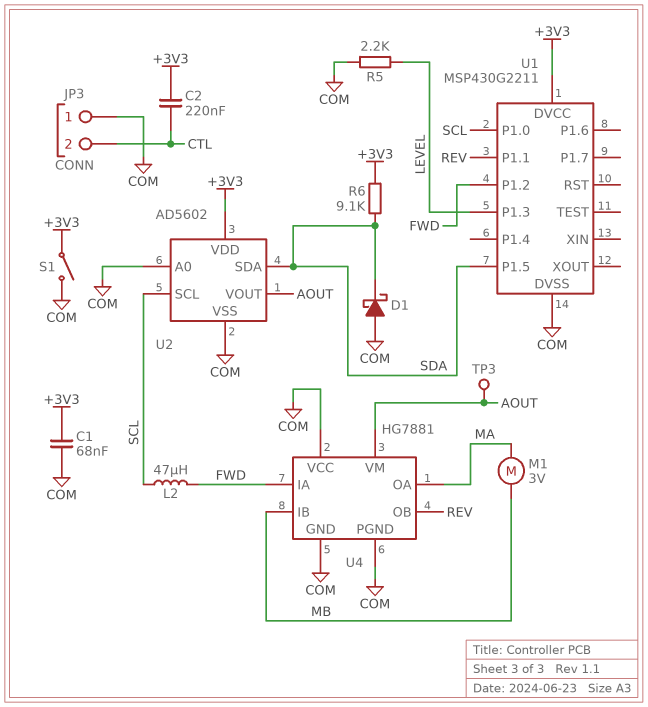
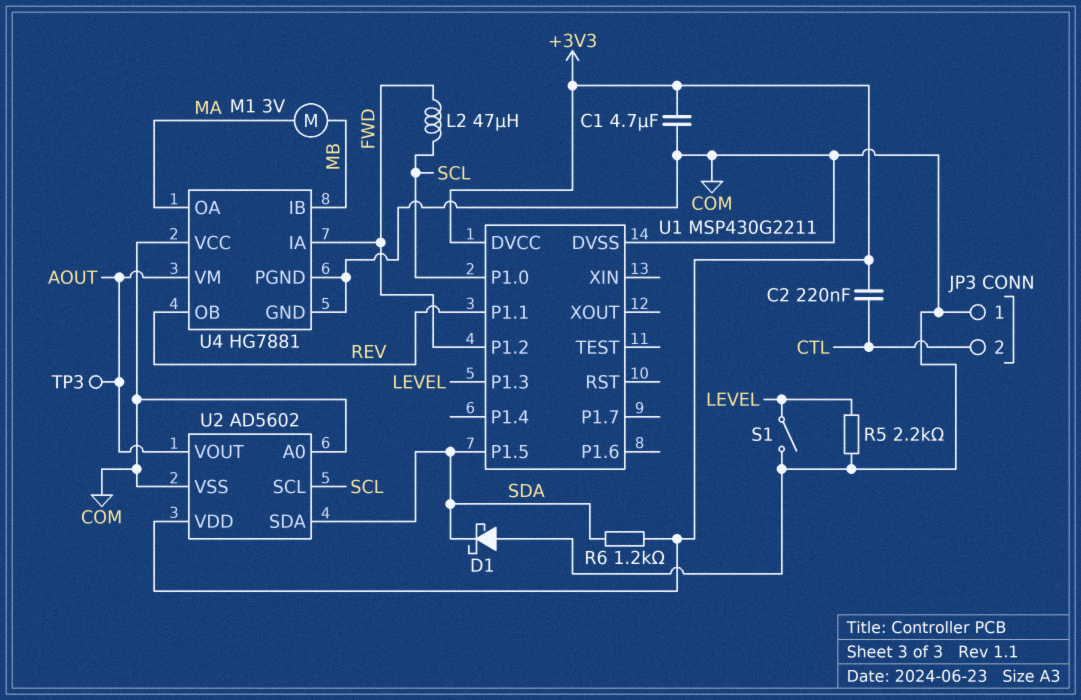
C1: 68nF (+3V3, COM) -> 4.7uF (+3V3, COM)
R6: 9.1k (+3V3, SDA) -> 1.2k (+3V3, SDA)
S1: switch (+3V3, COM) -> switch (COM, LEVEL)

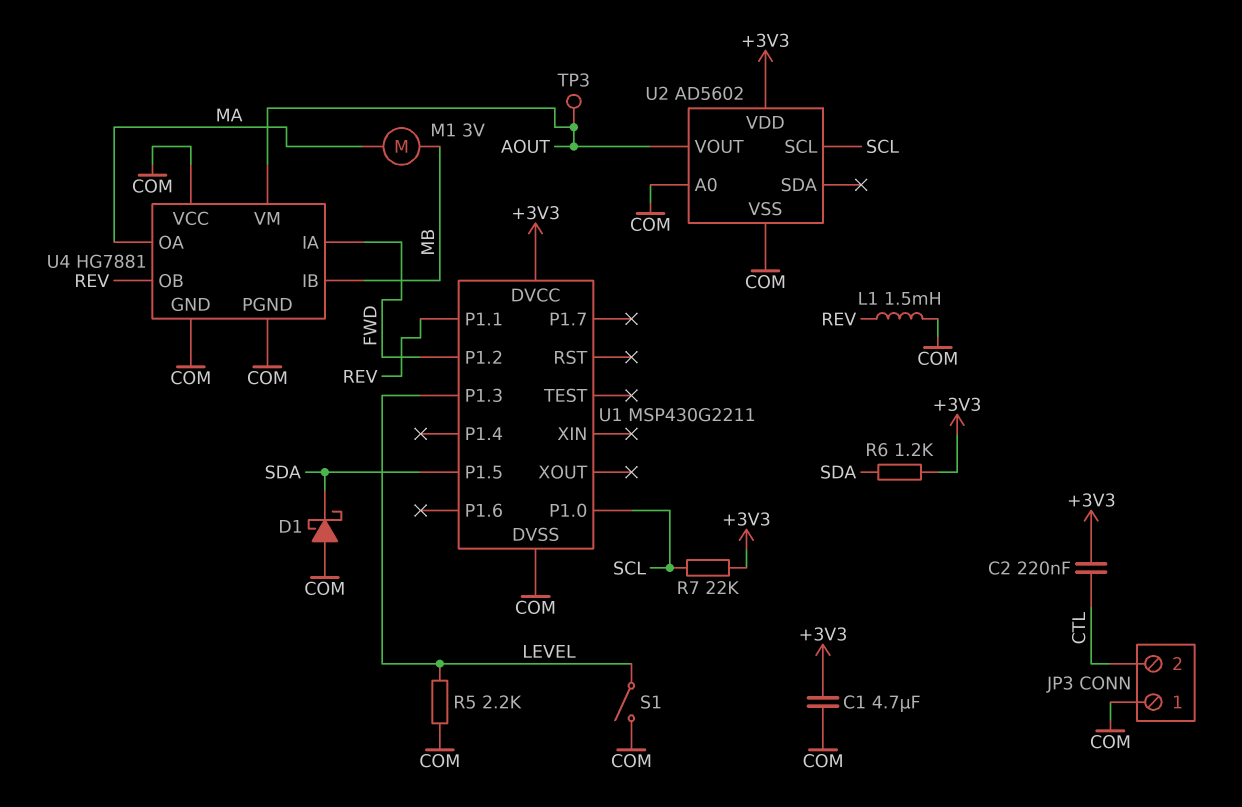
L1: none -> 1.5mH (COM, REV)
L2: 47uH (FWD, SCL) -> none
R7: none -> 22k (+3V3, SCL)
U2 pin SDA: SDA -> none

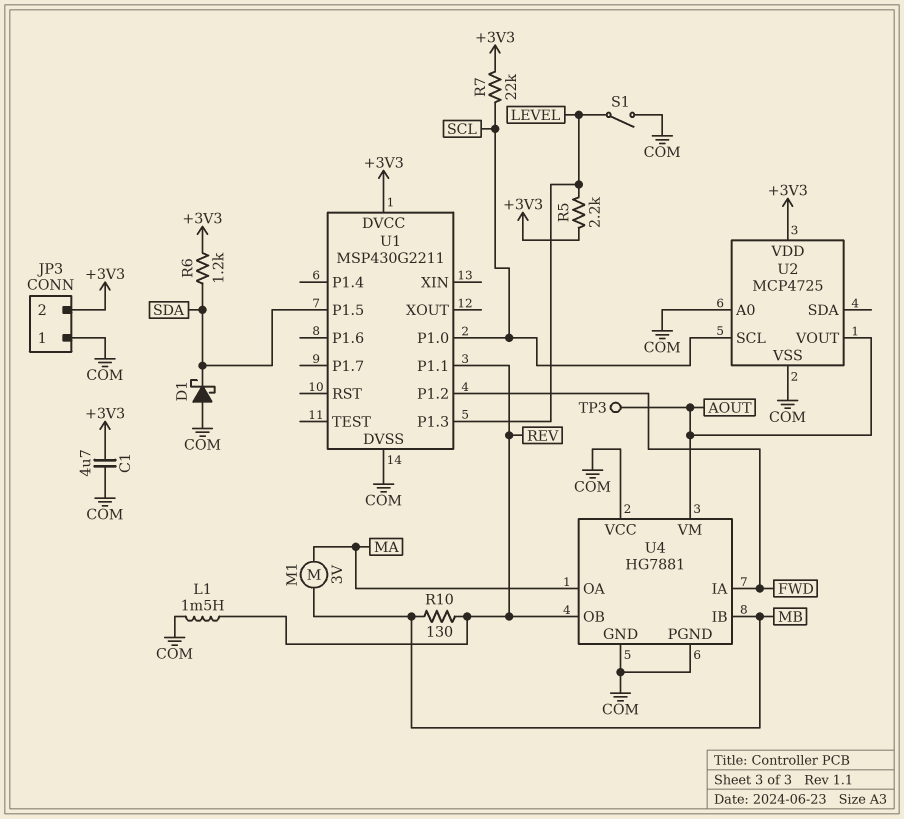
C2: 220nF (+3V3, CTL) -> none
JP3 pin 2: CTL -> +3V3
R5: 2.2k (COM, LEVEL) -> 2.2k (+3V3, LEVEL)
R10: none -> 130 (MB, REV)
U2: AD5602 -> MCP4725

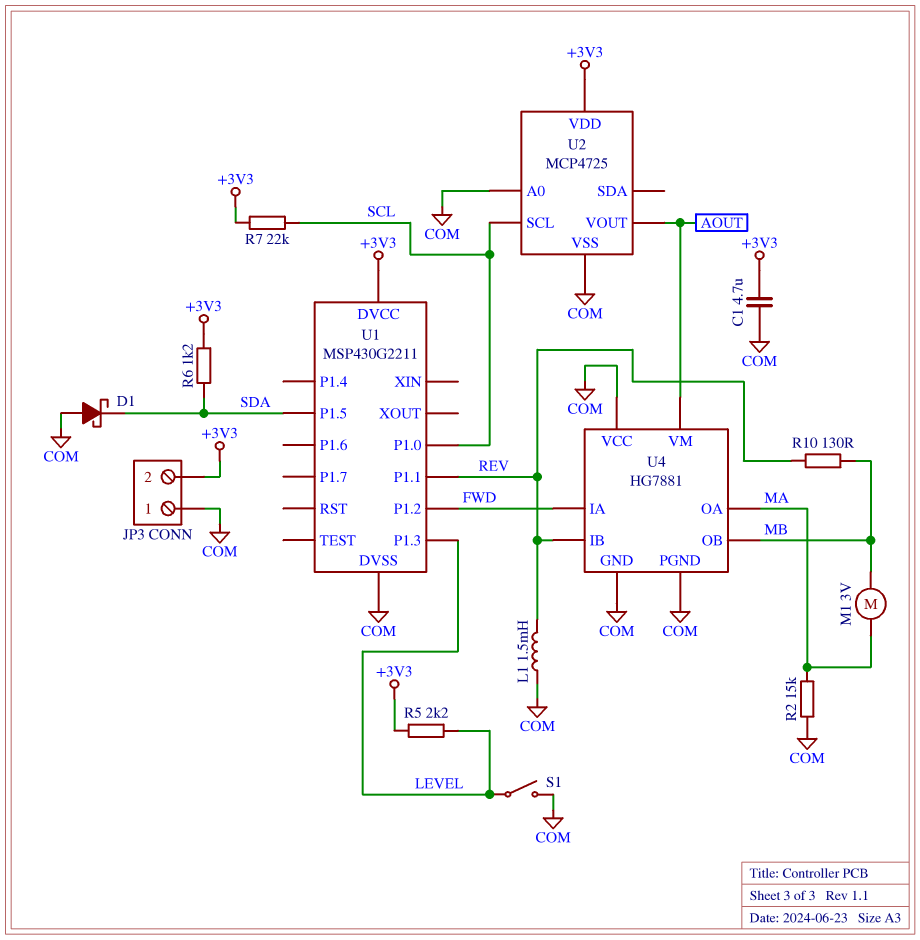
R2: none -> 15k (COM, MA)
TP3: test point (AOUT) -> none
U4 pin IB: MB -> REV
U4 pin OB: REV -> MB

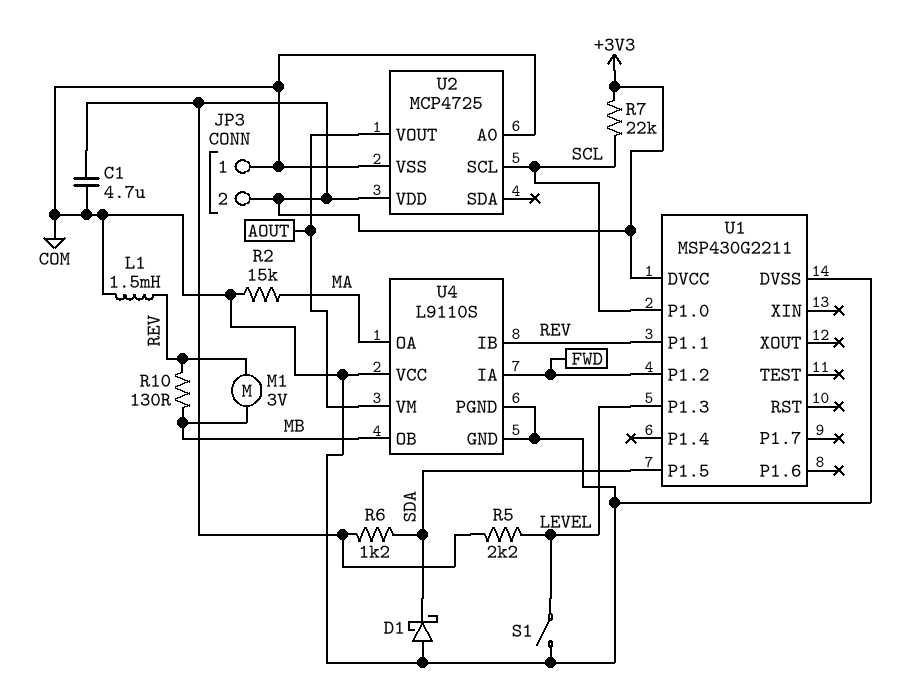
M1: motor 3V (MA, MB) -> motor 3V (MB, REV)
U4: HG7881 -> L9110S

